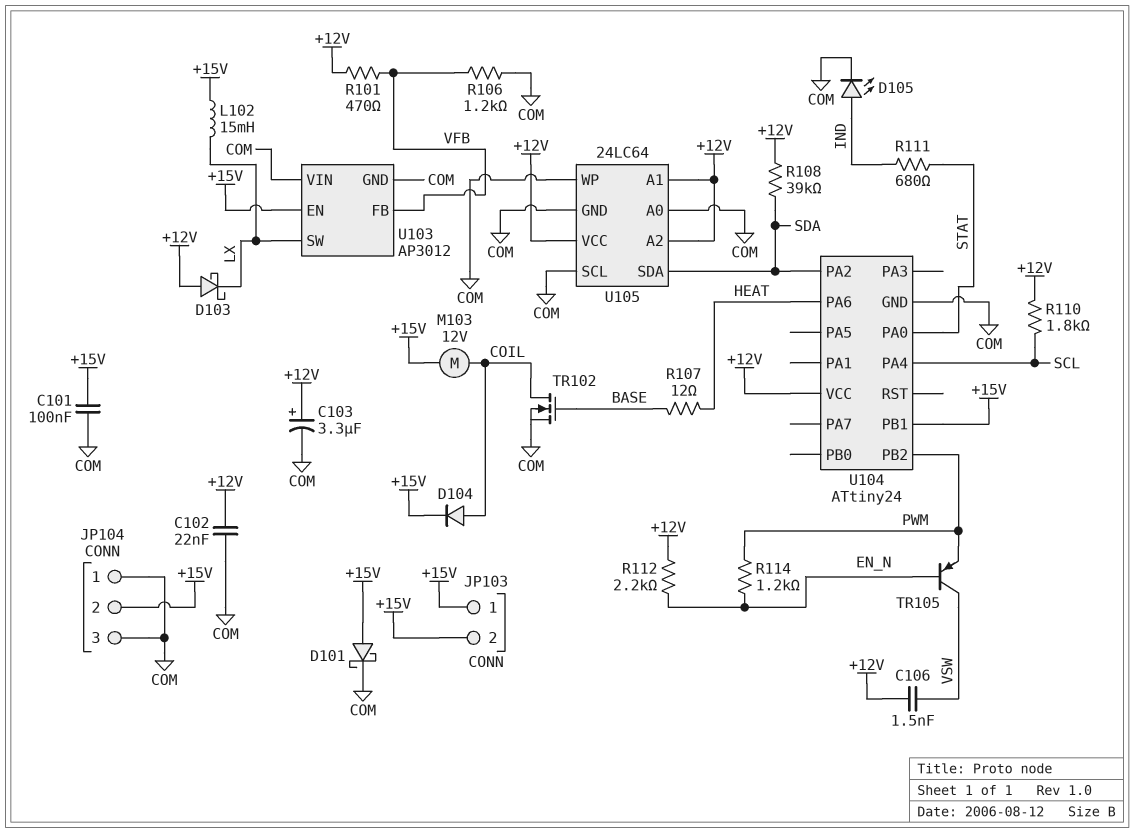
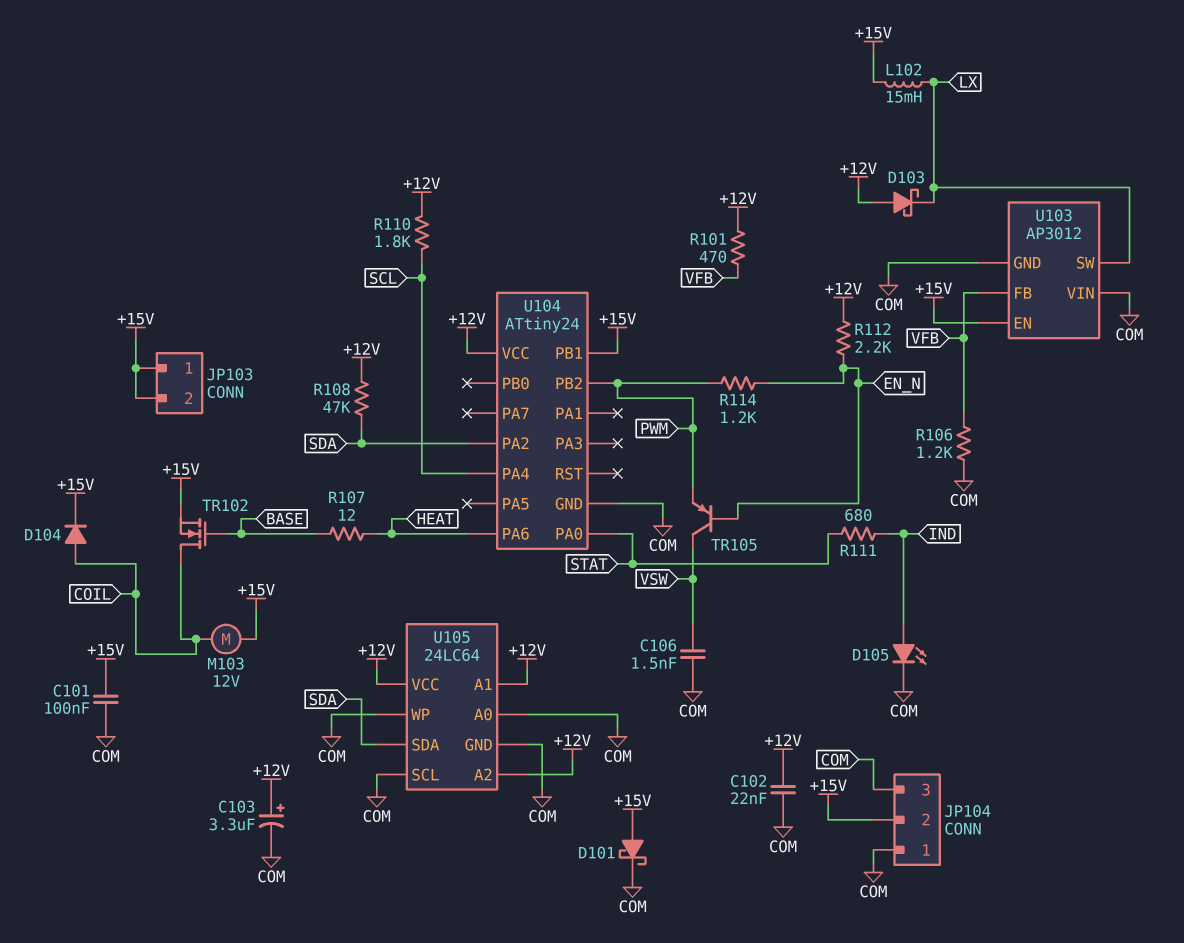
C106: 1.5nF (+12V, VSW) -> 1.5nF (COM, VSW)
R108: 39k (+12V, SDA) -> 47k (+12V, SDA)
TR102: NMOS (G BASE, D COIL, S COM) -> NMOS (G BASE, D COIL, S +15V)

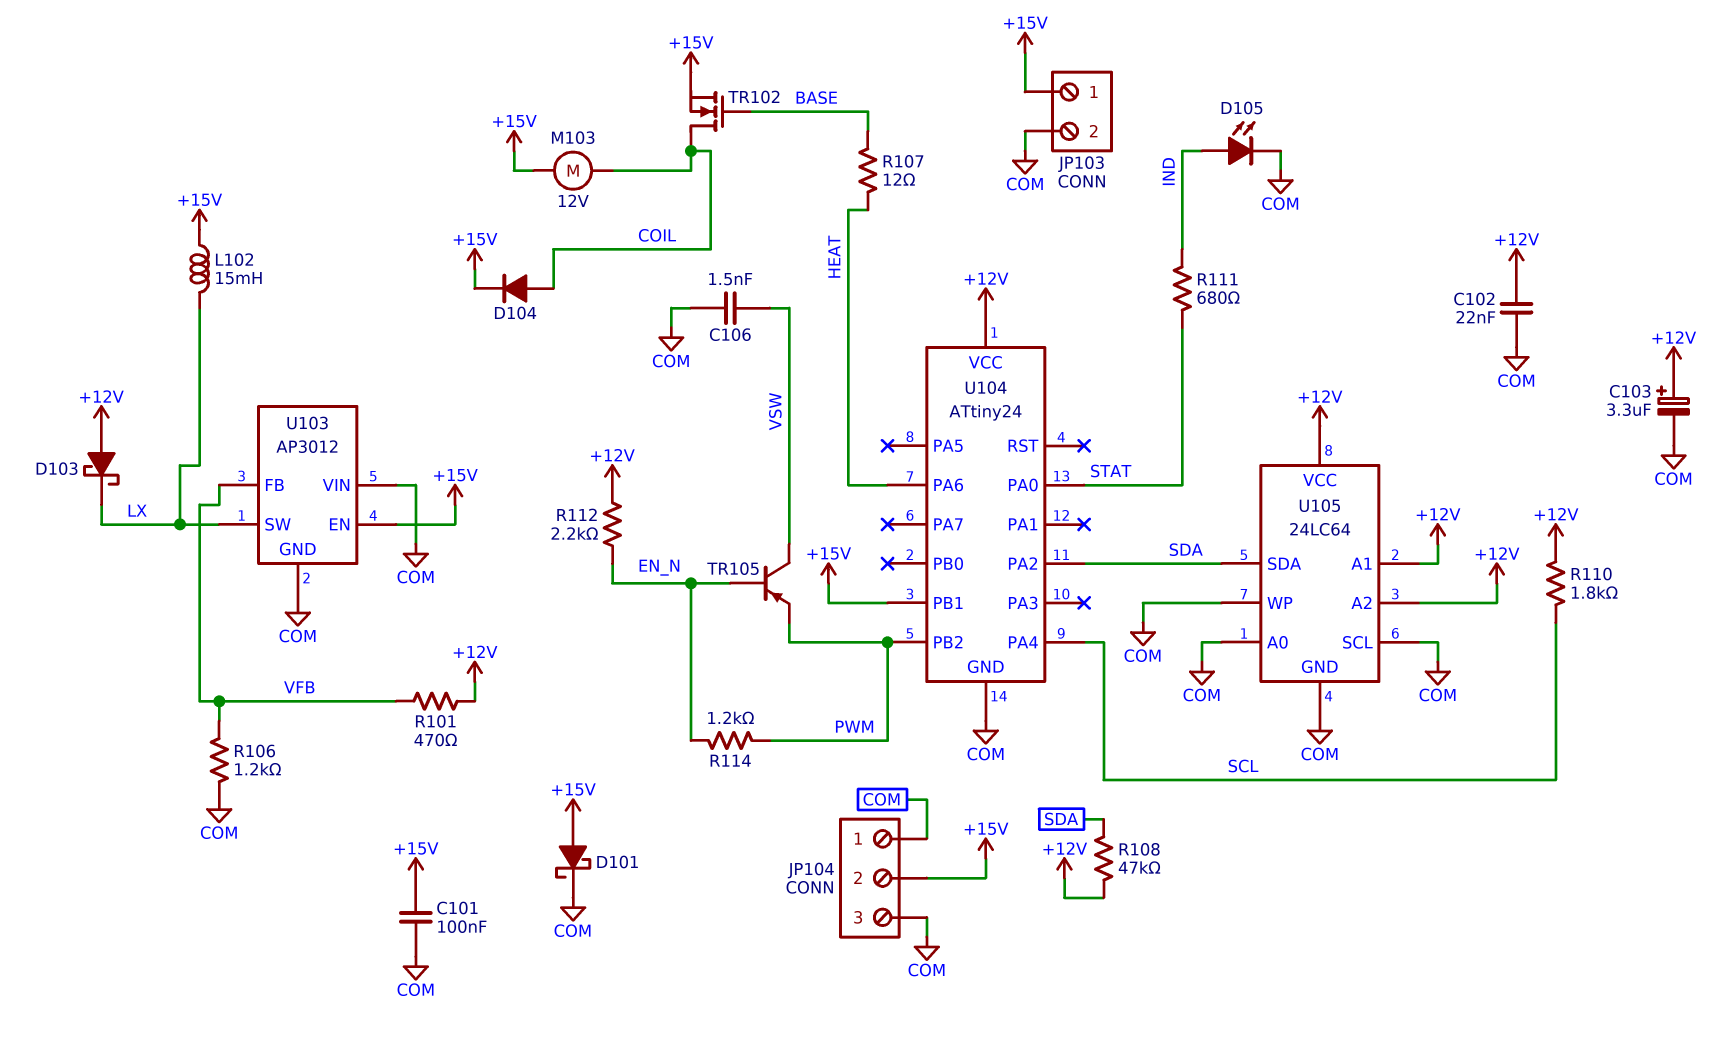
JP103 pin 2: +15V -> COM

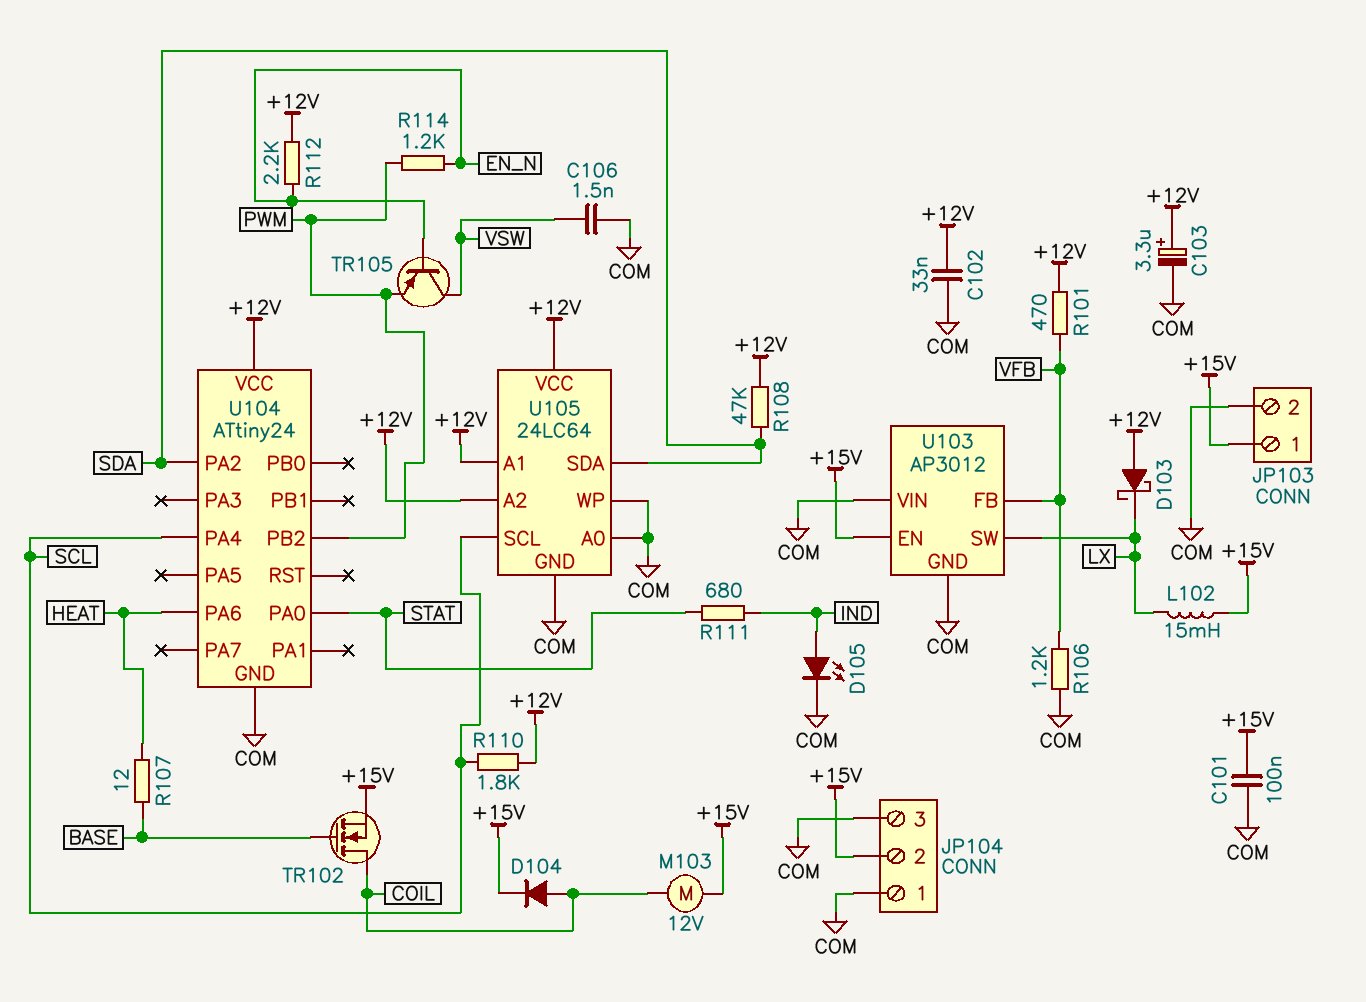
C102: 22nF (+12V, COM) -> 33nF (+12V, COM)
D101: schottky (A +15V, K COM) -> none
U104 pin PB1: +15V -> none
U105 pin SCL: COM -> SCL

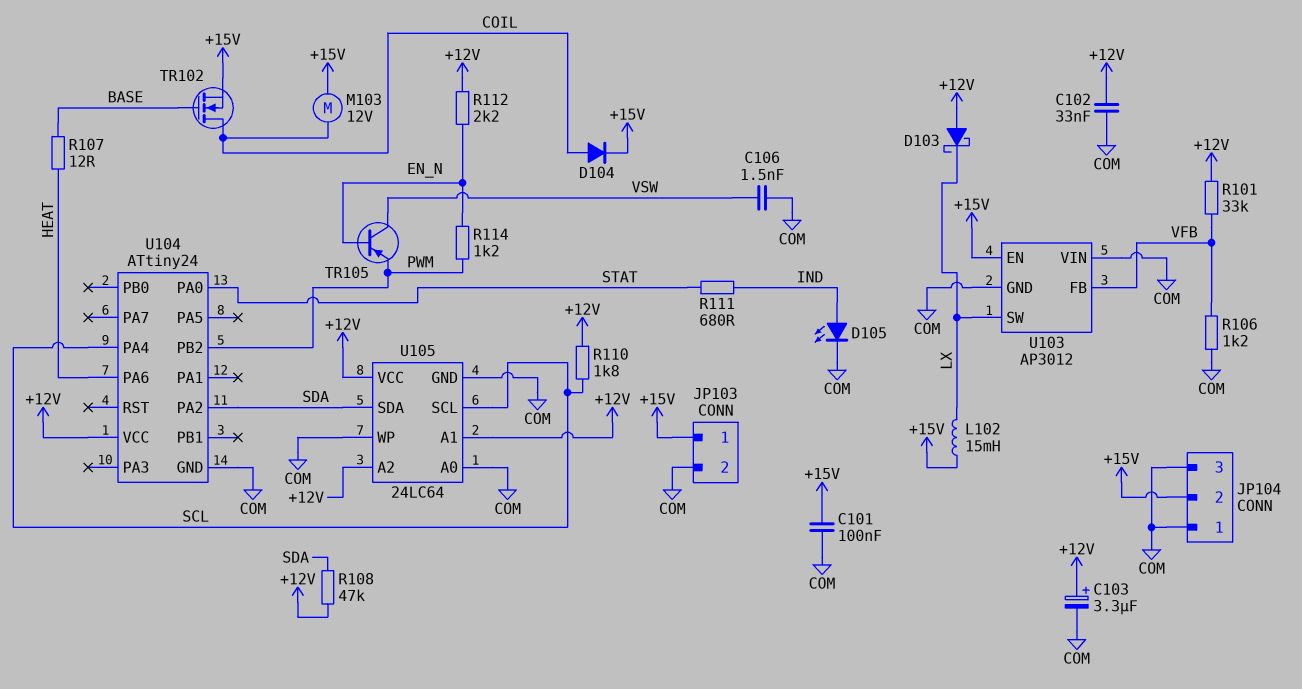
R101: 470 (+12V, VFB) -> 33k (+12V, VFB)

